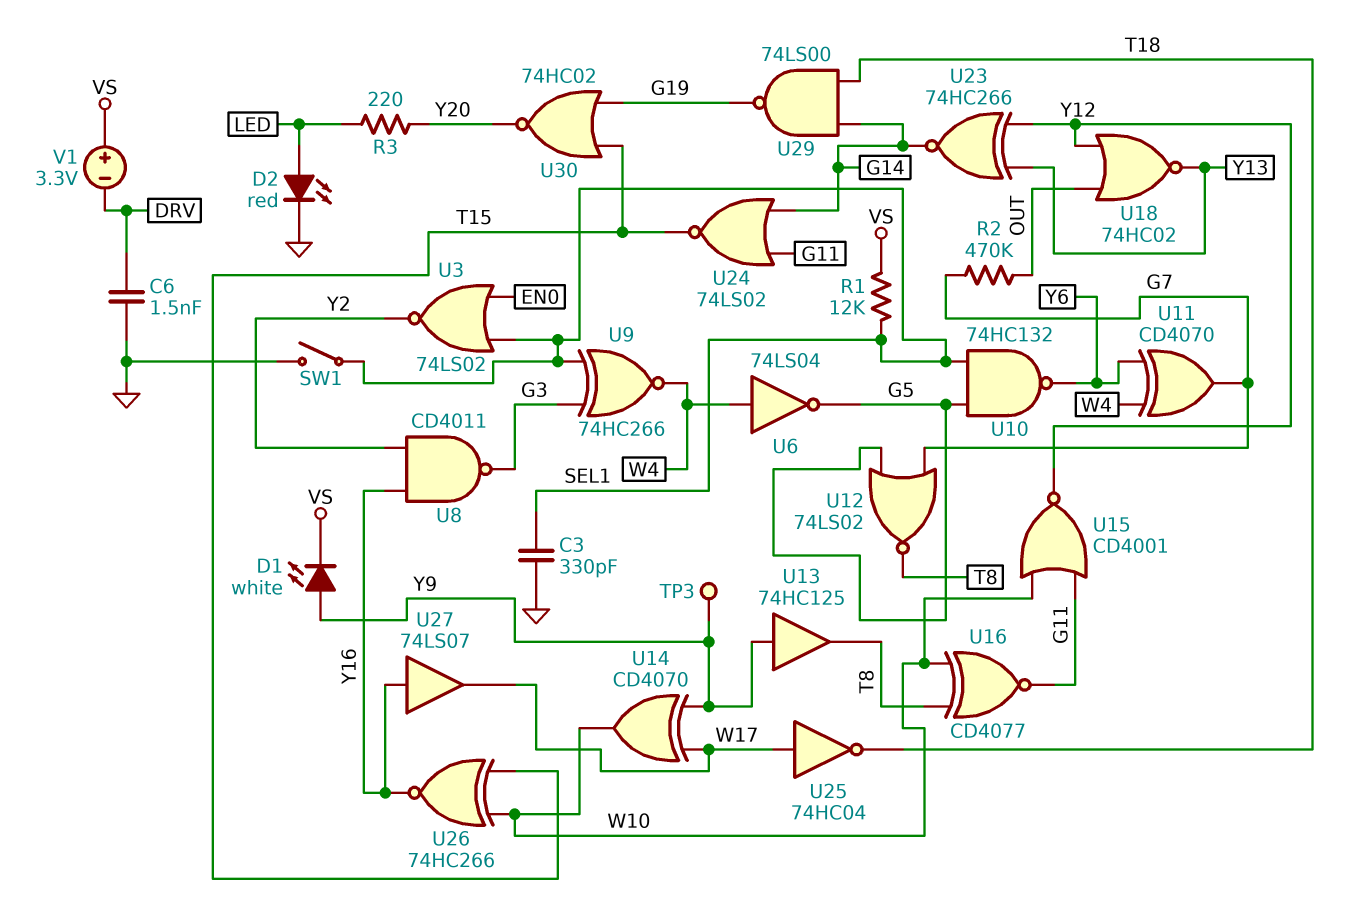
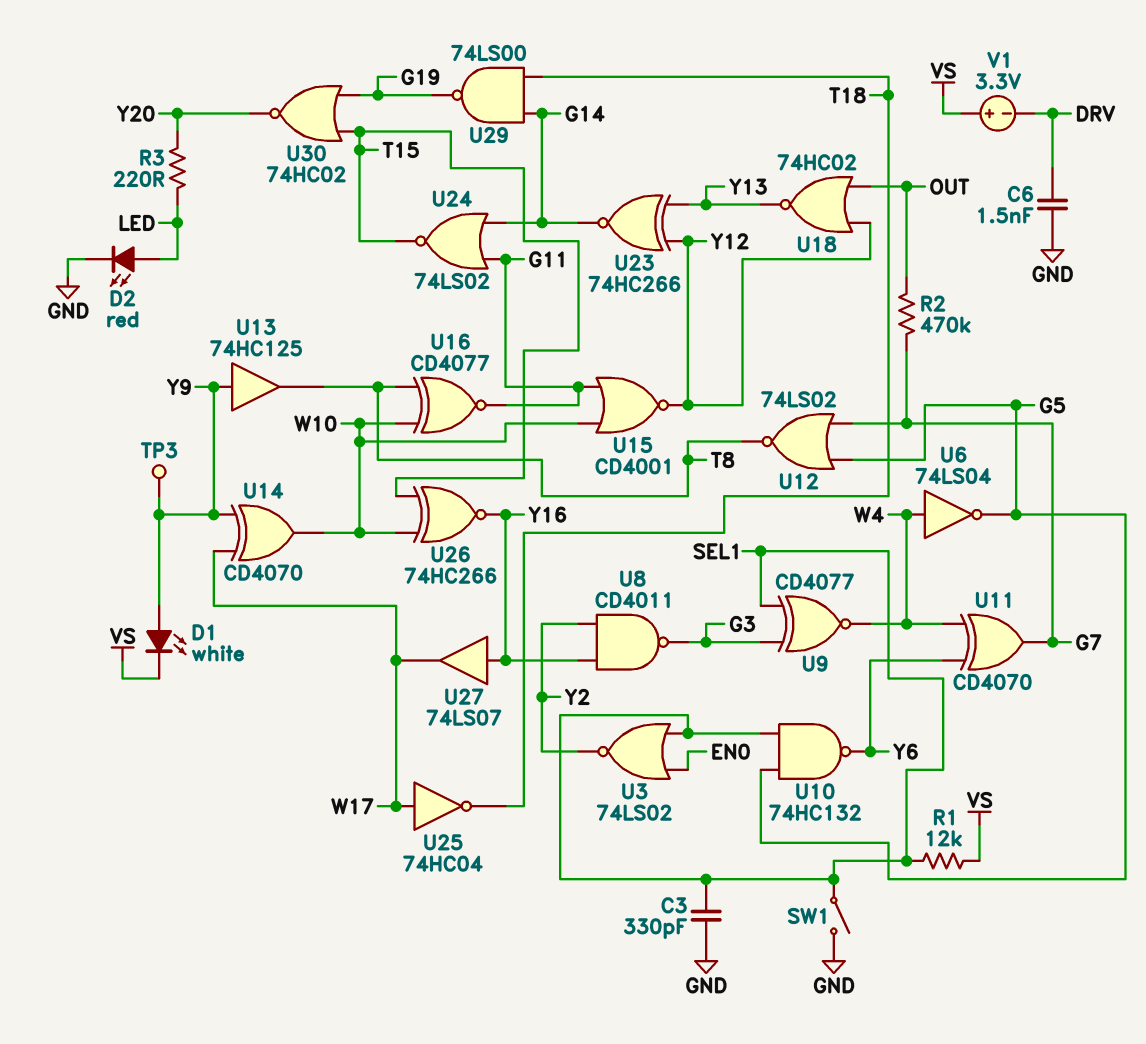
U9: XNOR 74HC266 (in G3, in SEL1, out W4) -> XNOR CD4077 (in G3, in SEL1, out W4)

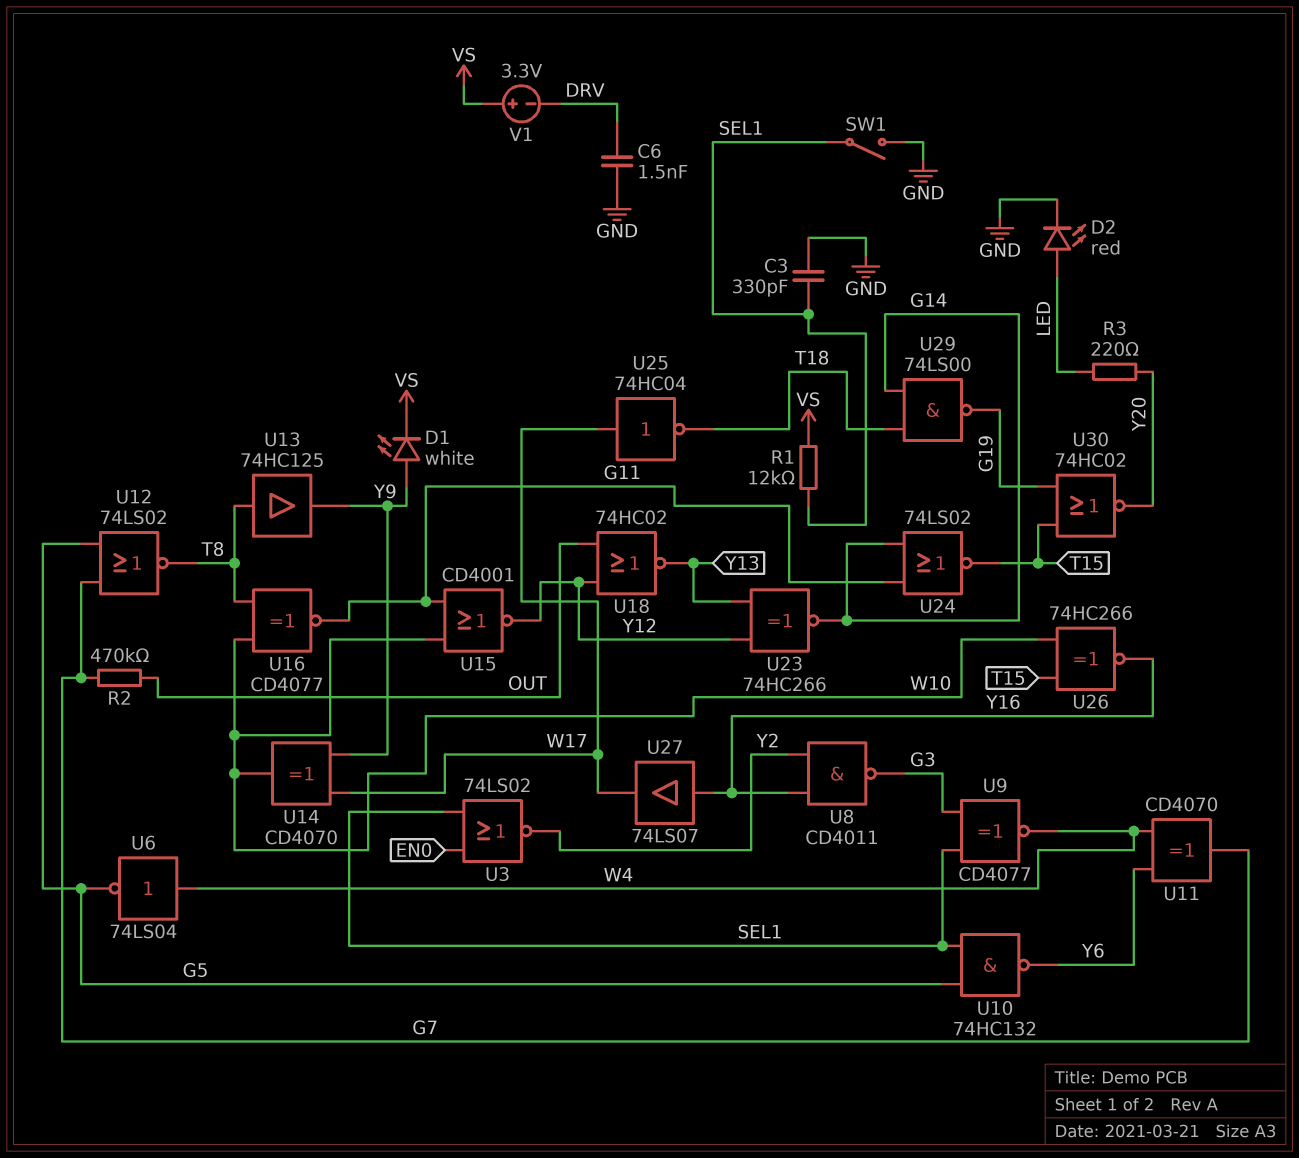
TP3: test point (Y9) -> none
U13: buffer 74HC125 (in Y9, out T8) -> buffer 74HC125 (in T8, out Y9)

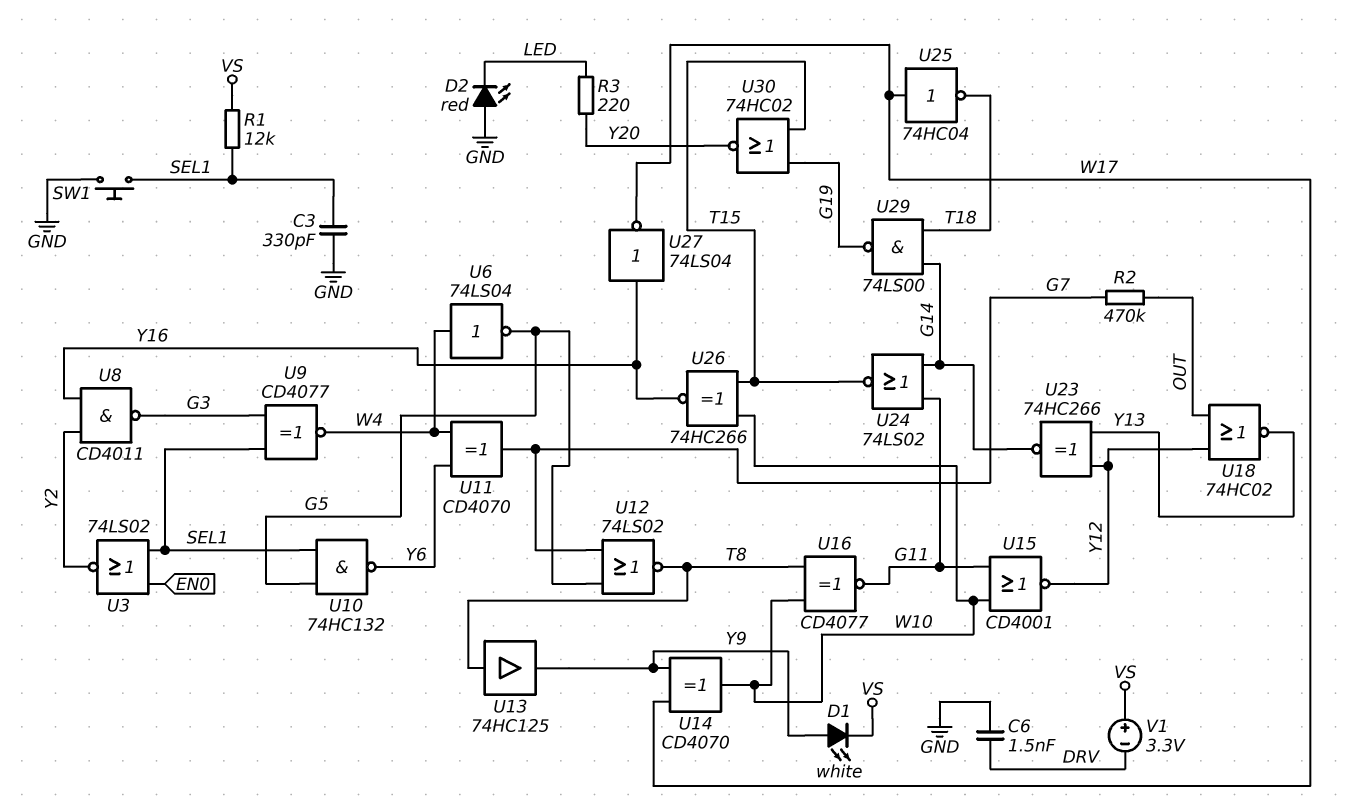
D2: LED red (A LED, K GND) -> LED red (A GND, K LED)
SW1: switch (GND, SEL1) -> button (GND, SEL1)
U27: buffer 74LS07 (in Y16, out W17) -> NOT 74LS04 (in Y16, out W17)

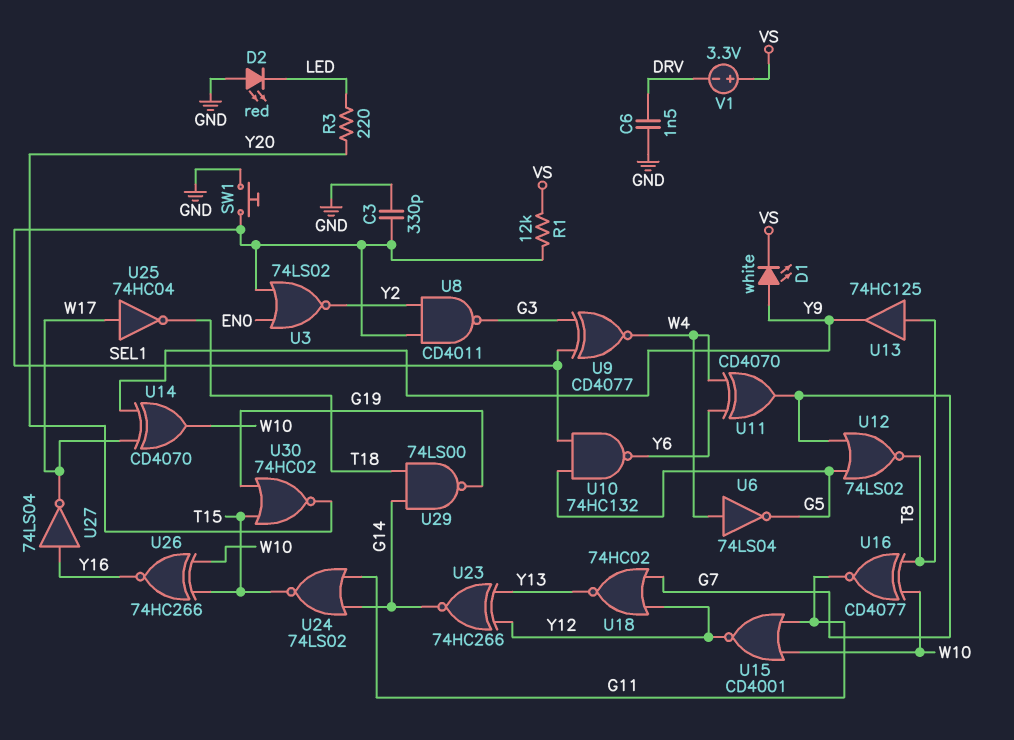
R2: 470k (G7, OUT) -> none
U8: NAND CD4011 (in Y2, in Y16, out G3) -> NAND CD4011 (in SEL1, in Y2, out G3)
U18: NOR 74HC02 (in OUT, in Y12, out Y13) -> NOR 74HC02 (in G7, in Y12, out Y13)

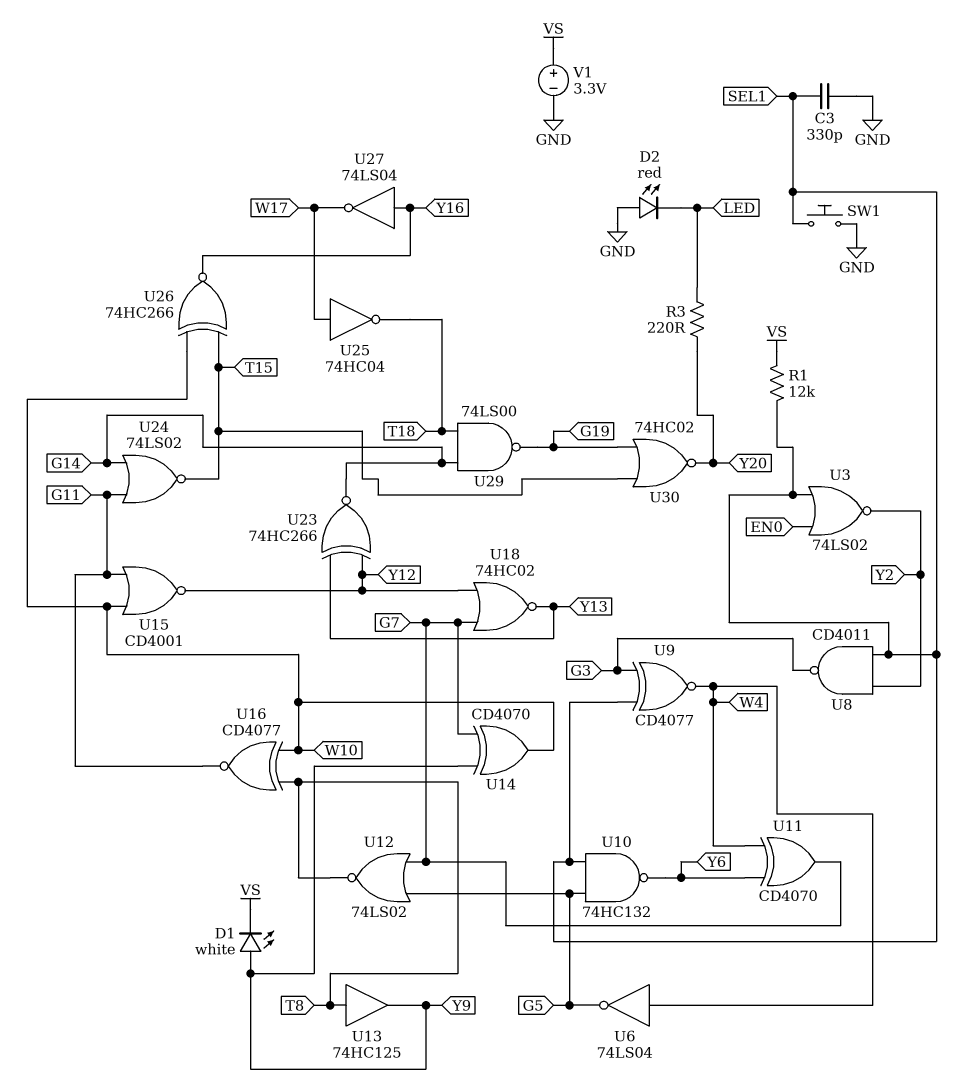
C6: 1.5nF (DRV, GND) -> none
U14: XOR CD4070 (in W17, in Y9, out W10) -> XOR CD4070 (in G7, in Y9, out W10)
V1: 3.3V (plus VS, minus DRV) -> 3.3V (plus VS, minus GND)

